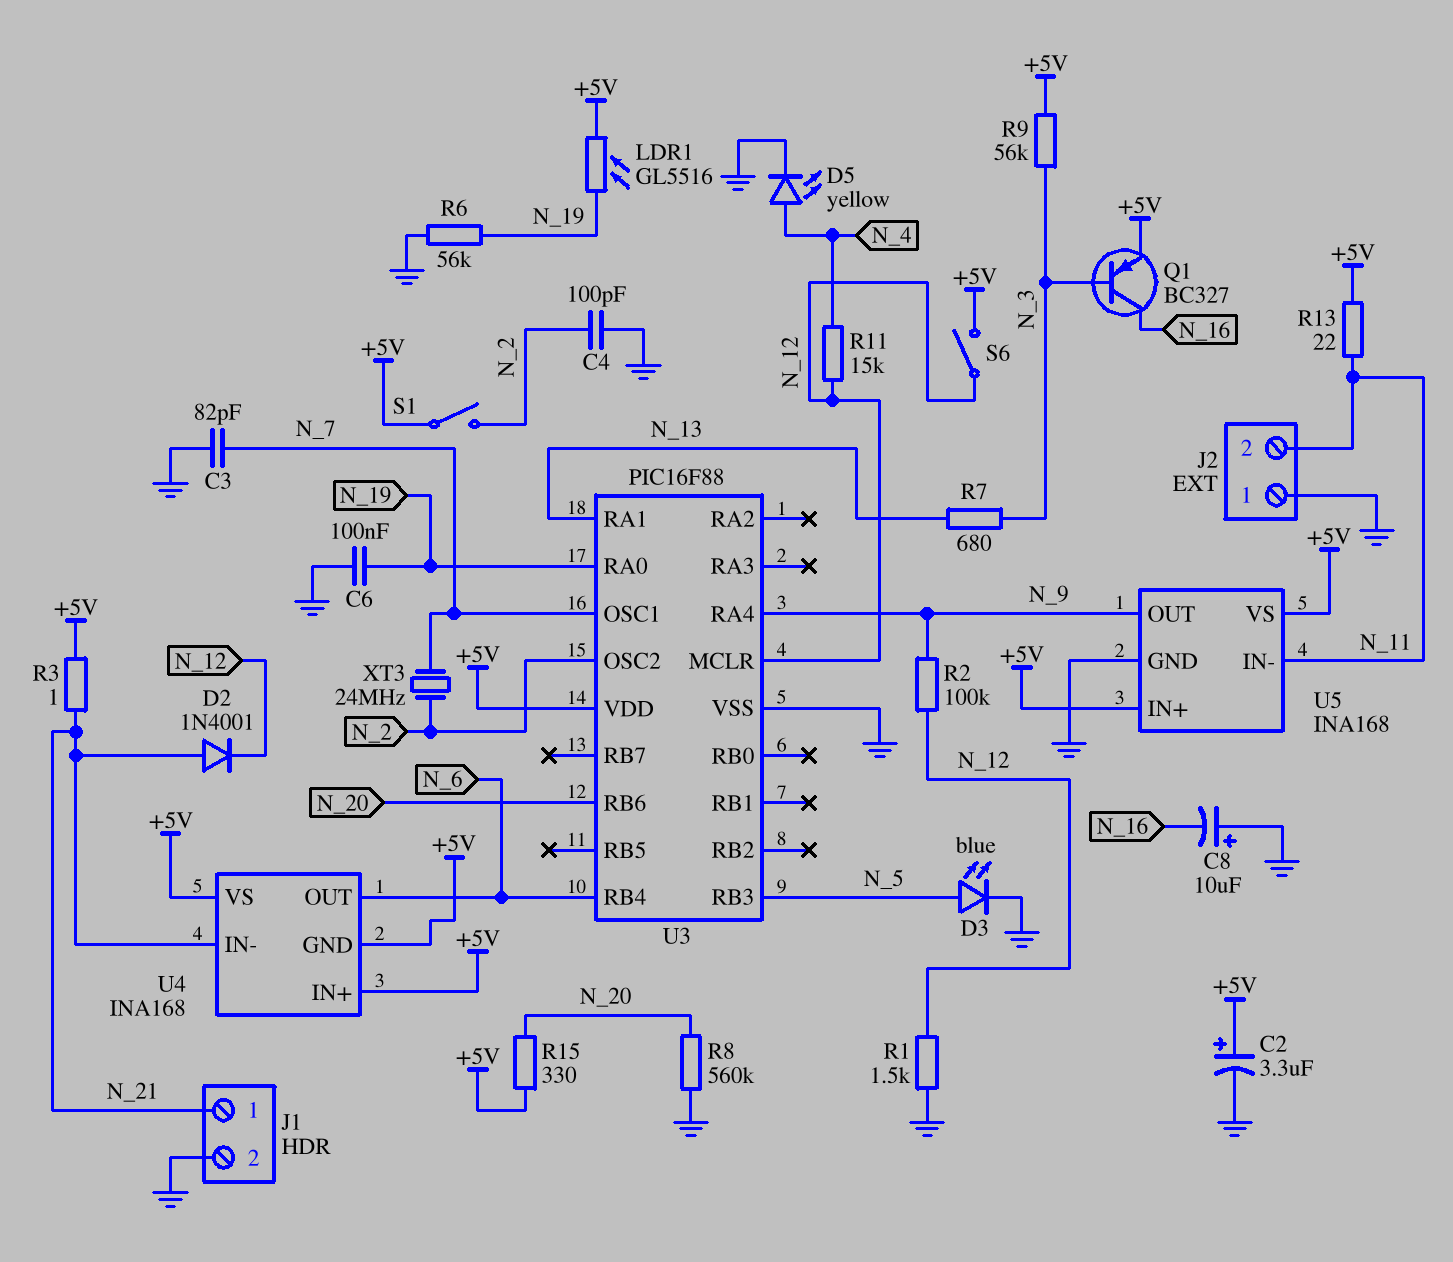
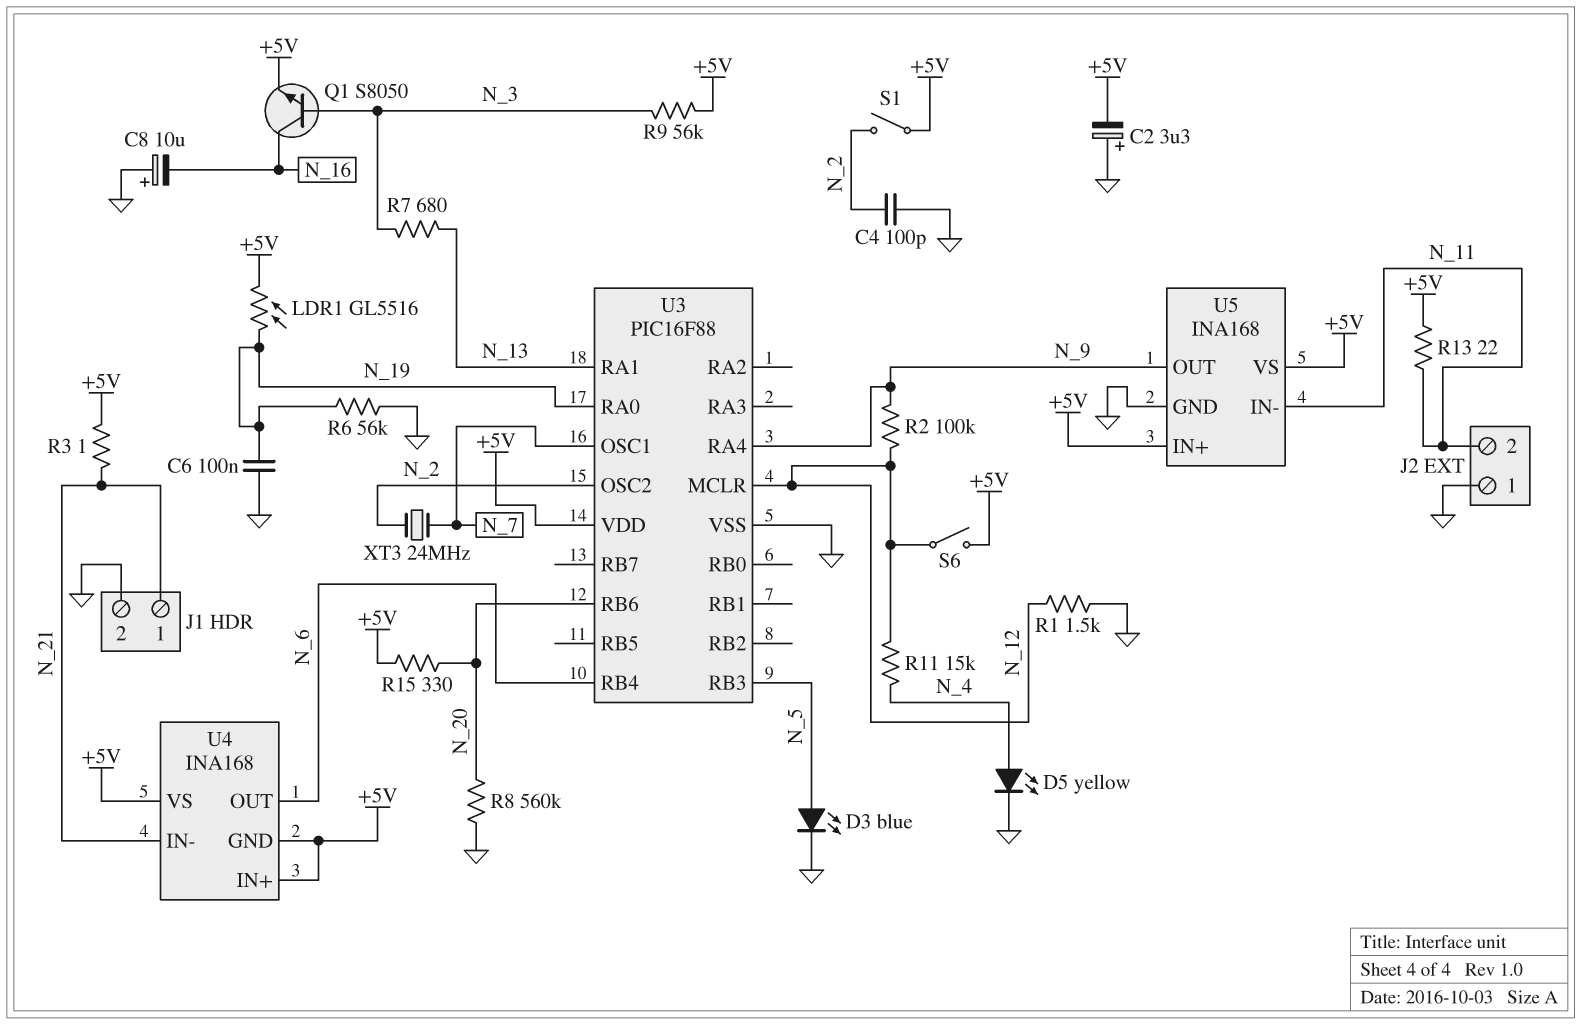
C2: 3.3uF (plus +5V, minus GND) -> 3.3uF (plus GND, minus +5V)
C3: 82pF (GND, N_7) -> none
D2: diode 1N4001 (A N_21, K N_12) -> none
Q1: PNP BC327 (B N_3, C N_16, E +5V) -> NPN S8050 (B N_3, C N_16, E +5V)

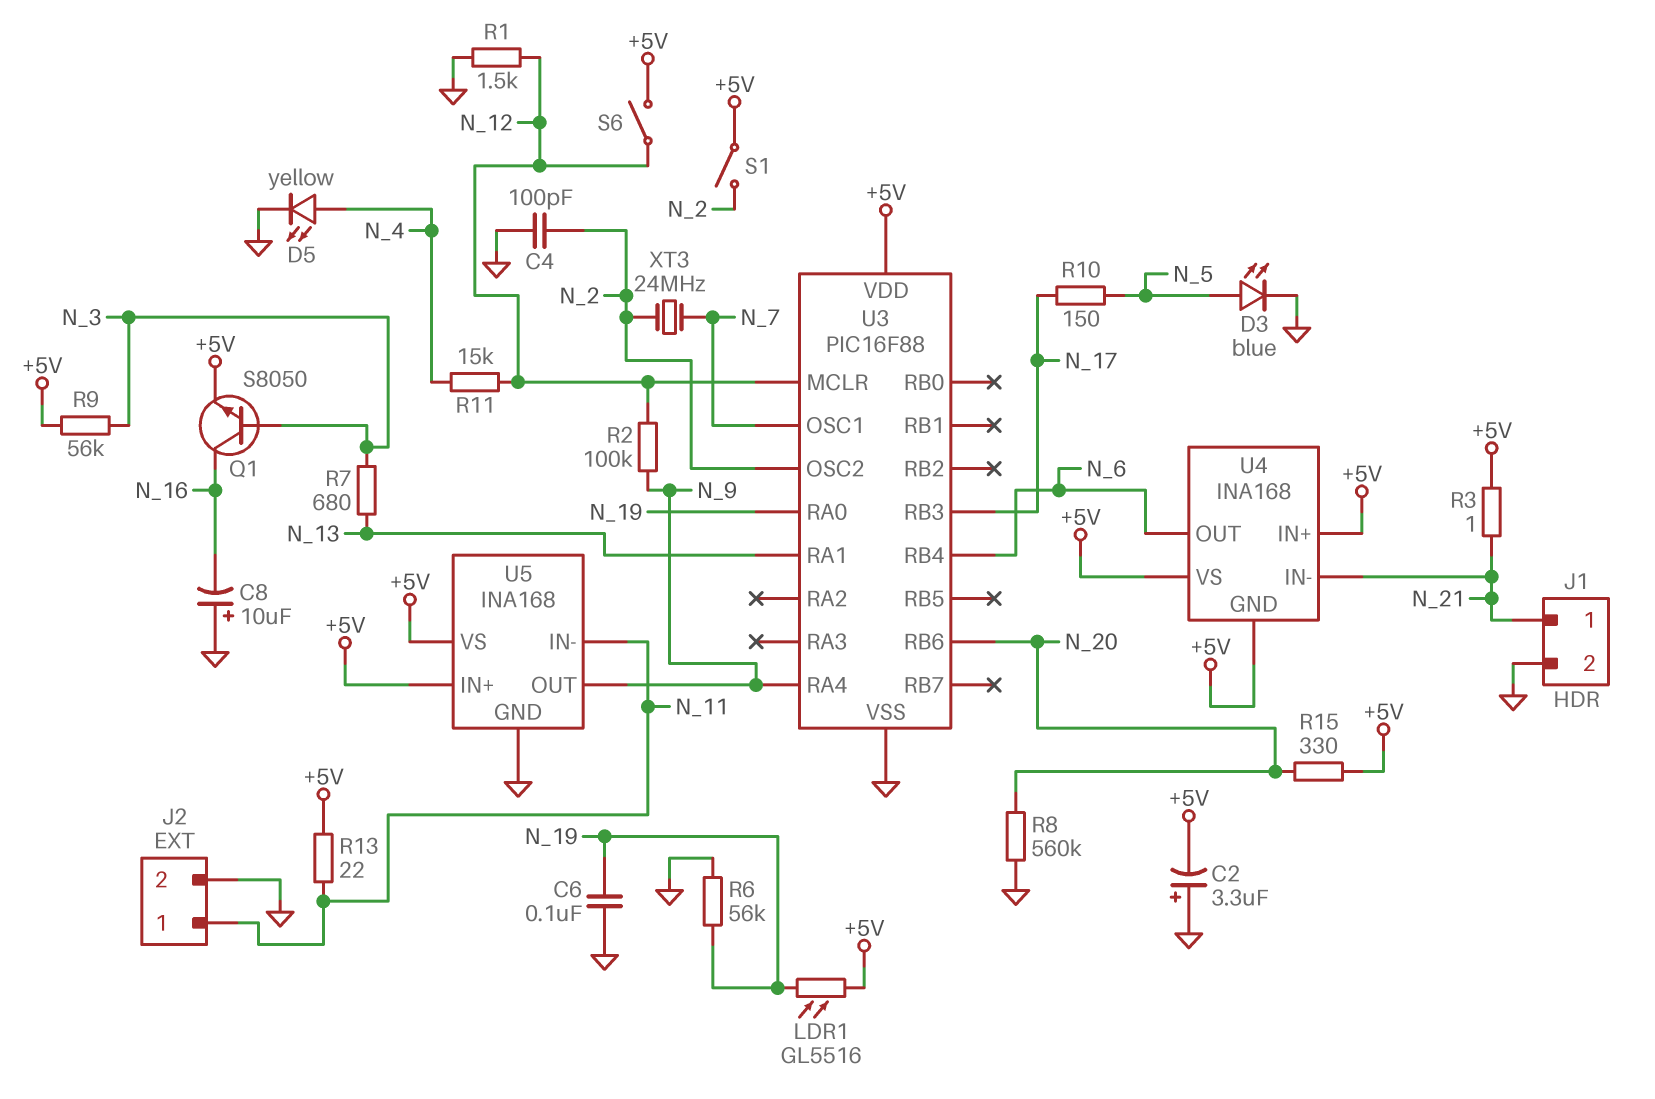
J2 pin 1: GND -> N_11
J2 pin 2: N_11 -> GND
R10: none -> 150 (N_5, N_17)
U3 pin RB3: N_5 -> N_17

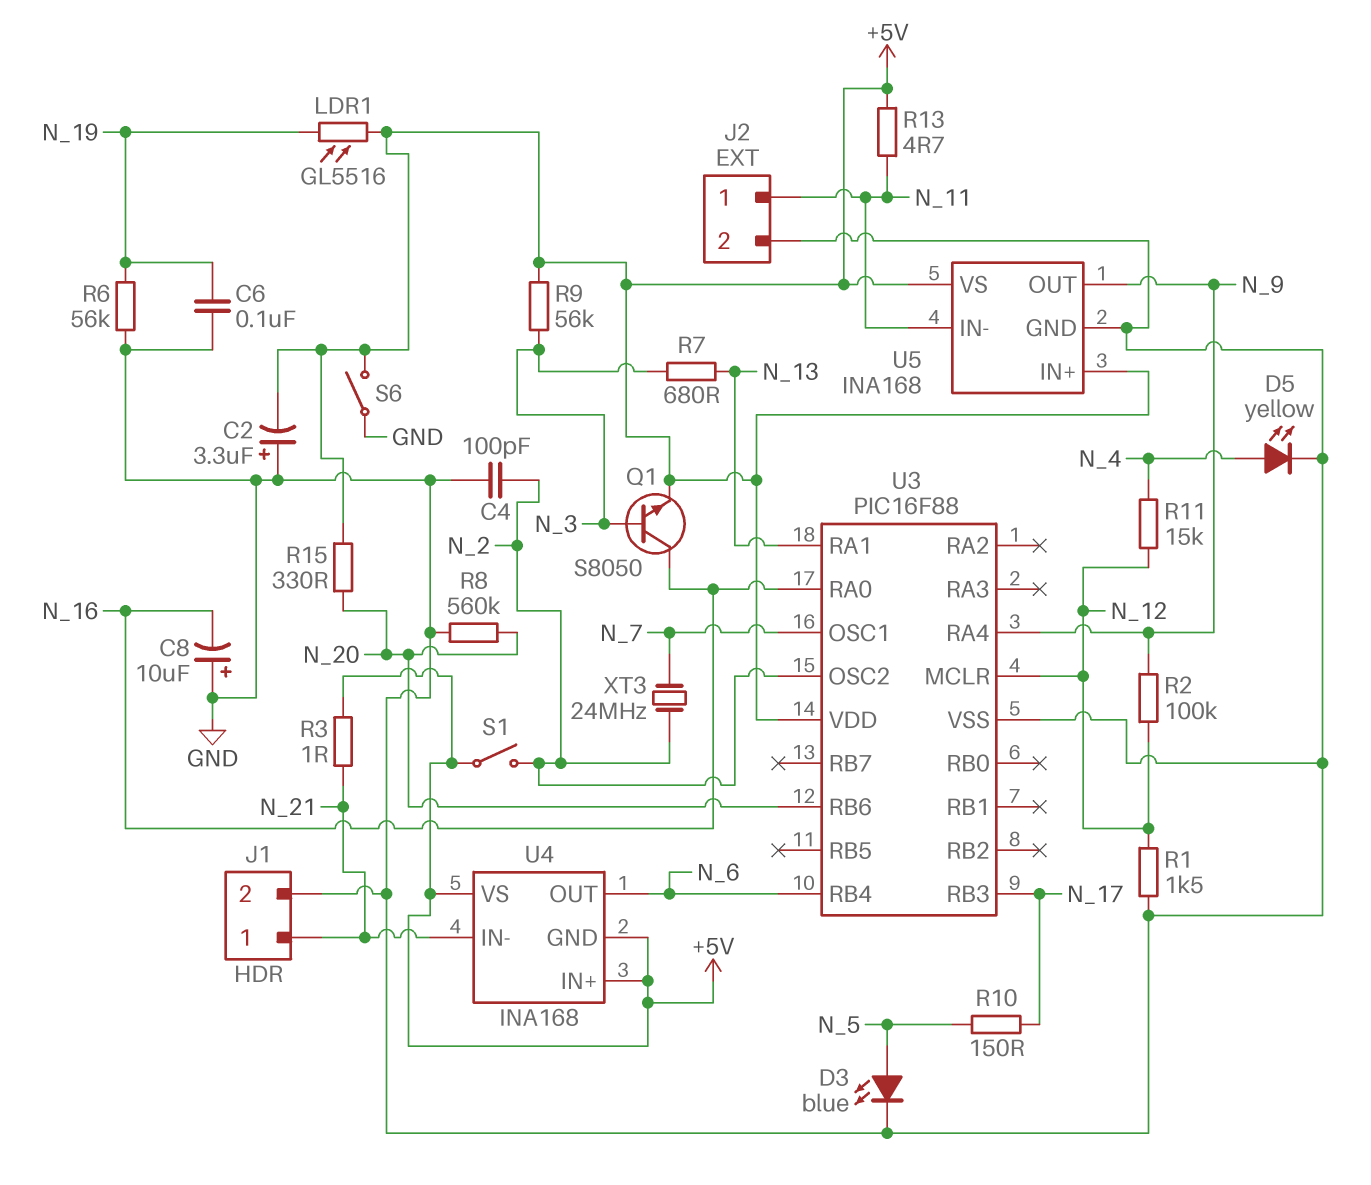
R13: 22 (+5V, N_11) -> 4.7 (+5V, N_11)
S6: switch (+5V, N_12) -> switch (+5V, GND)
U3 pin RA0: N_19 -> N_16

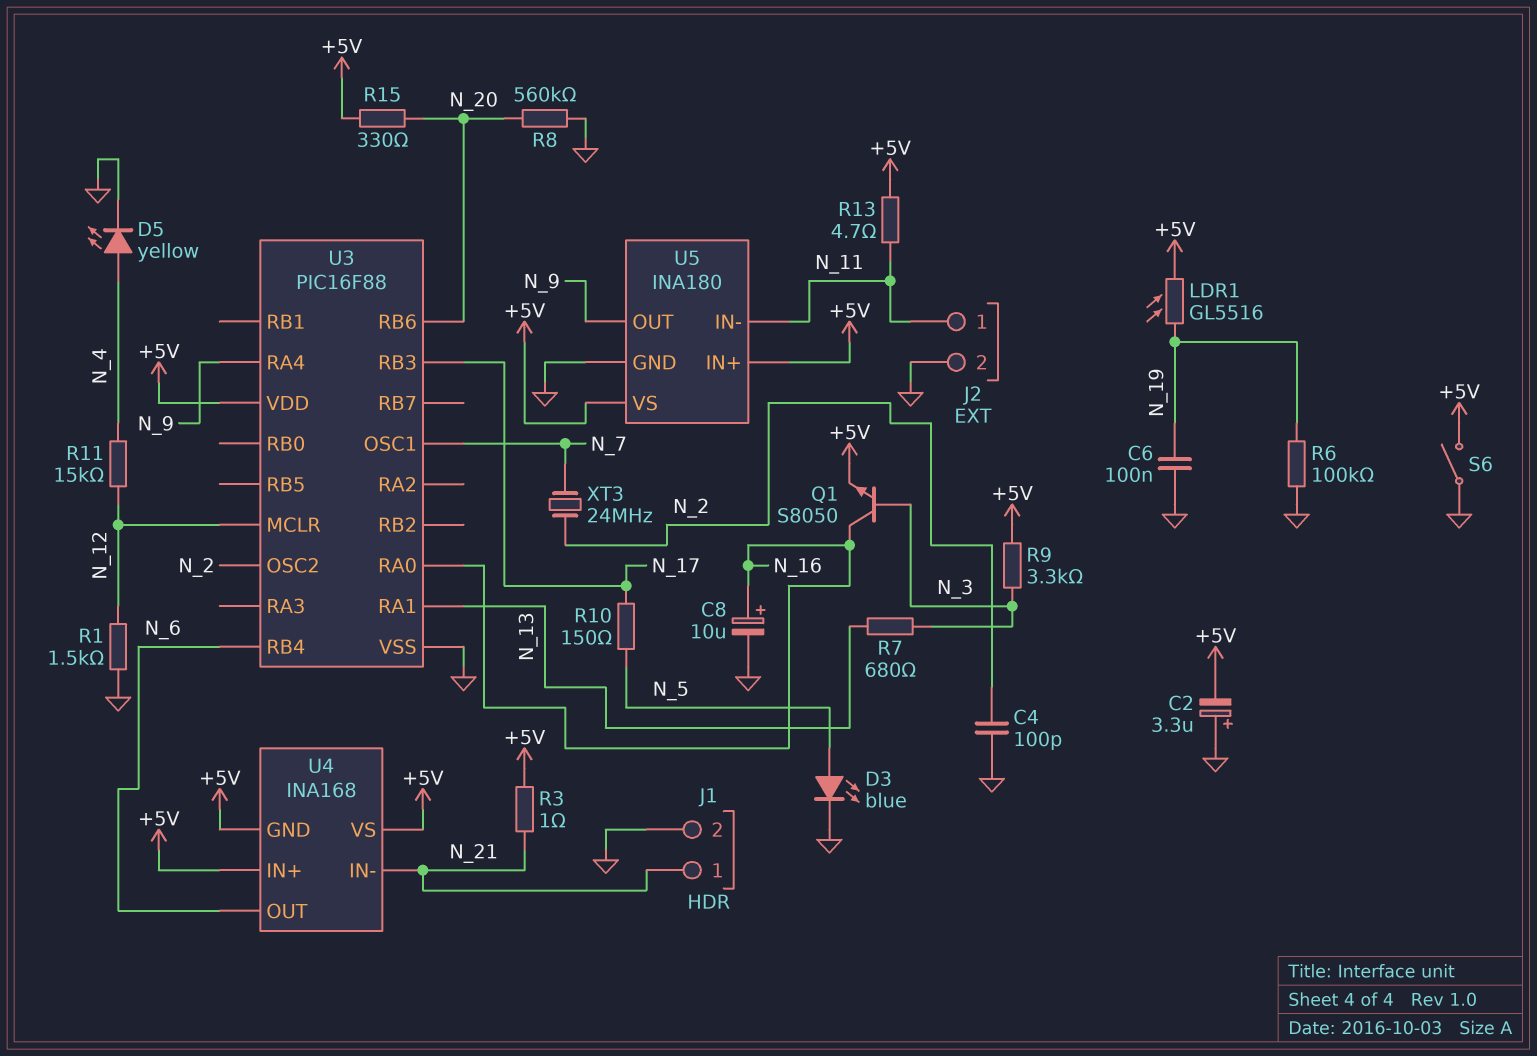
C8: 10uF (plus GND, minus N_16) -> 10uF (plus N_16, minus GND)
R2: 100k (N_9, N_12) -> none
R6: 56k (GND, N_19) -> 100k (GND, N_19)
R9: 56k (+5V, N_3) -> 3.3k (+5V, N_3)
S1: switch (+5V, N_2) -> none
U5: INA168 -> INA180

